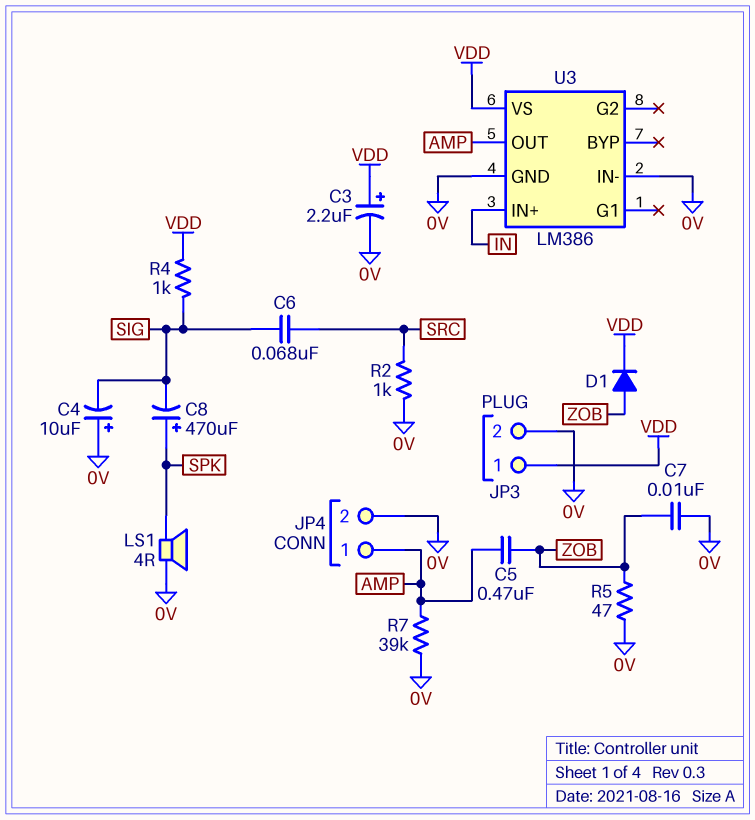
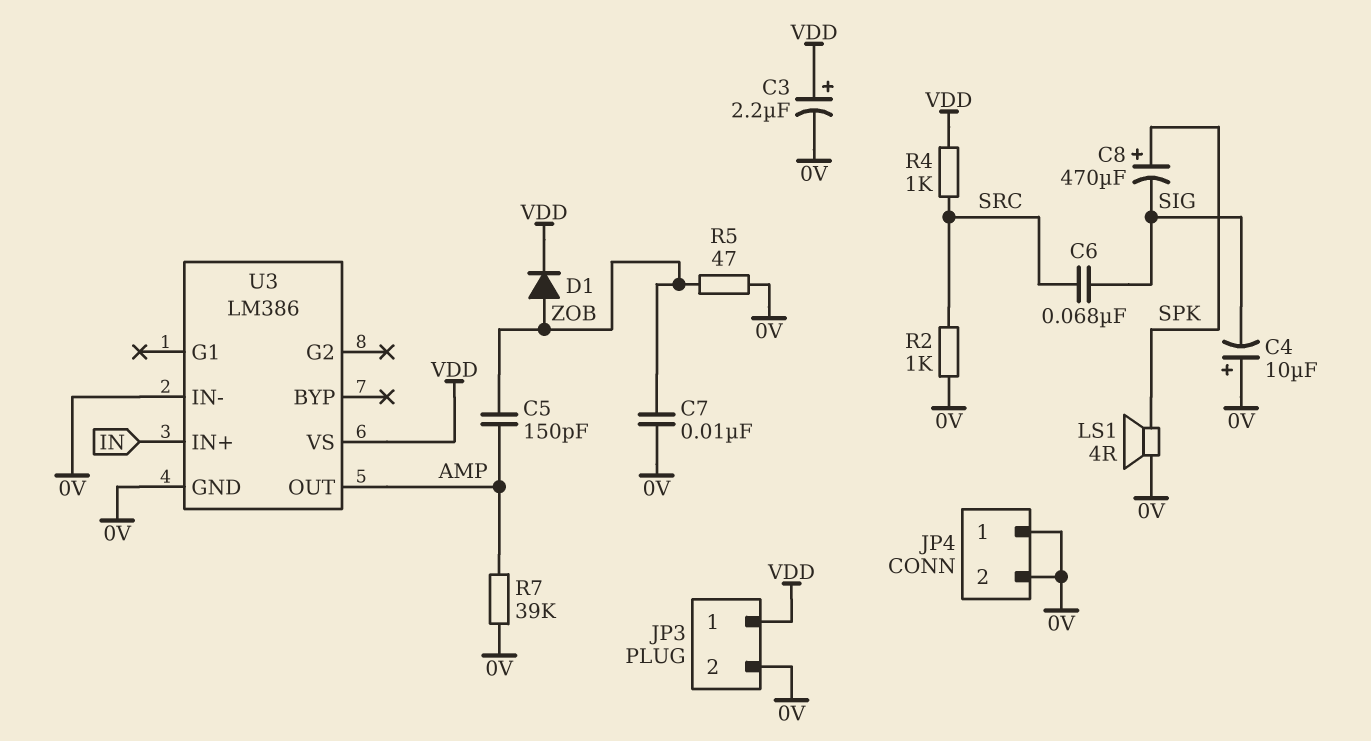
C5: 470nF (AMP, ZOB) -> 150pF (AMP, ZOB)
JP4 pin 1: AMP -> 0V
R4: 1k (SIG, VDD) -> 1k (SRC, VDD)

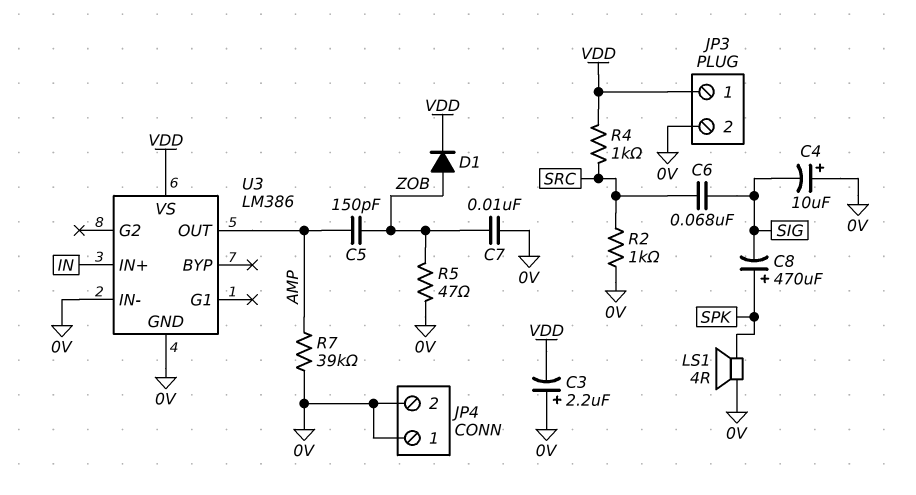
C3: 2.2uF (plus VDD, minus 0V) -> 2.2uF (plus 0V, minus VDD)

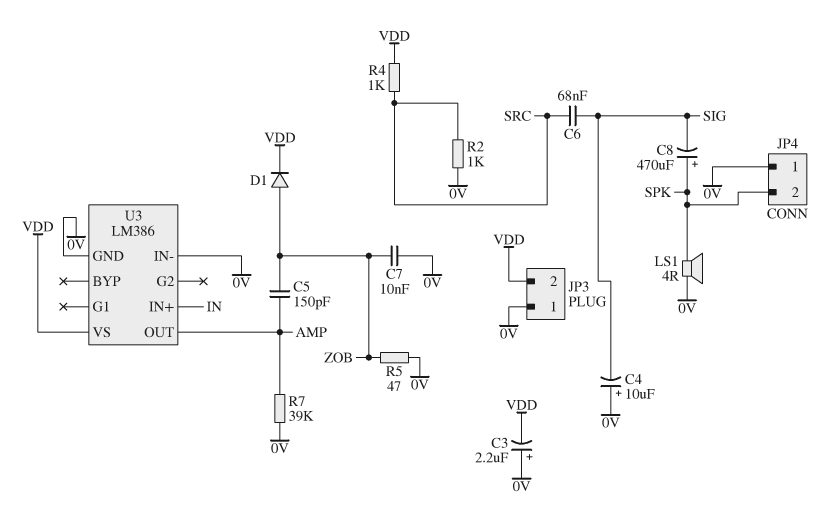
JP3 pin 1: VDD -> 0V
JP3 pin 2: 0V -> VDD
JP4 pin 2: 0V -> SPK

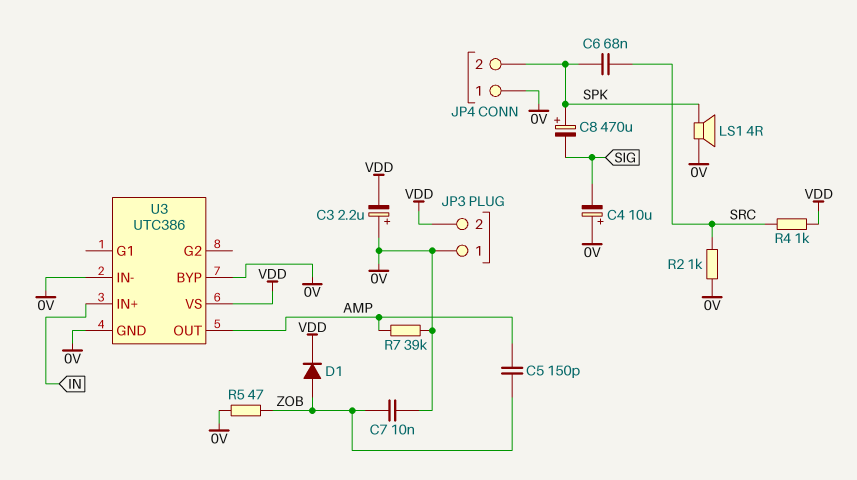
C6: 68nF (SIG, SRC) -> 68nF (SPK, SRC)
U3: LM386 -> UTC386
U3 pin BYP: none -> 0V

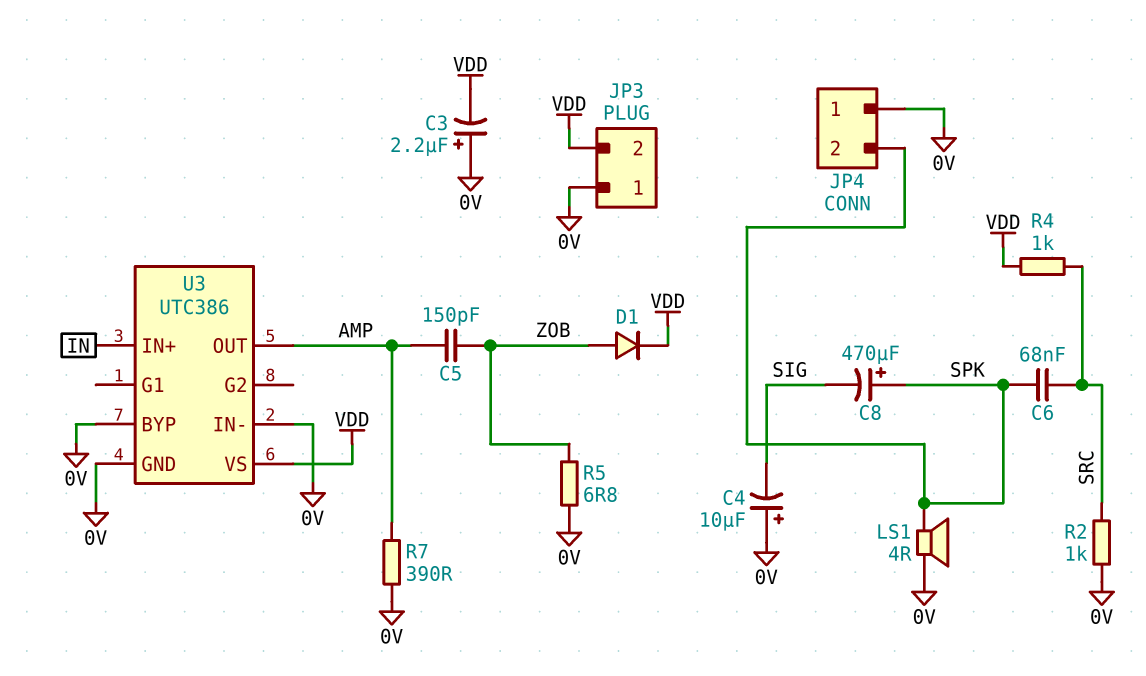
C7: 10nF (0V, ZOB) -> none
R5: 47 (0V, ZOB) -> 6.8 (0V, ZOB)
R7: 39k (0V, AMP) -> 390 (0V, AMP)

